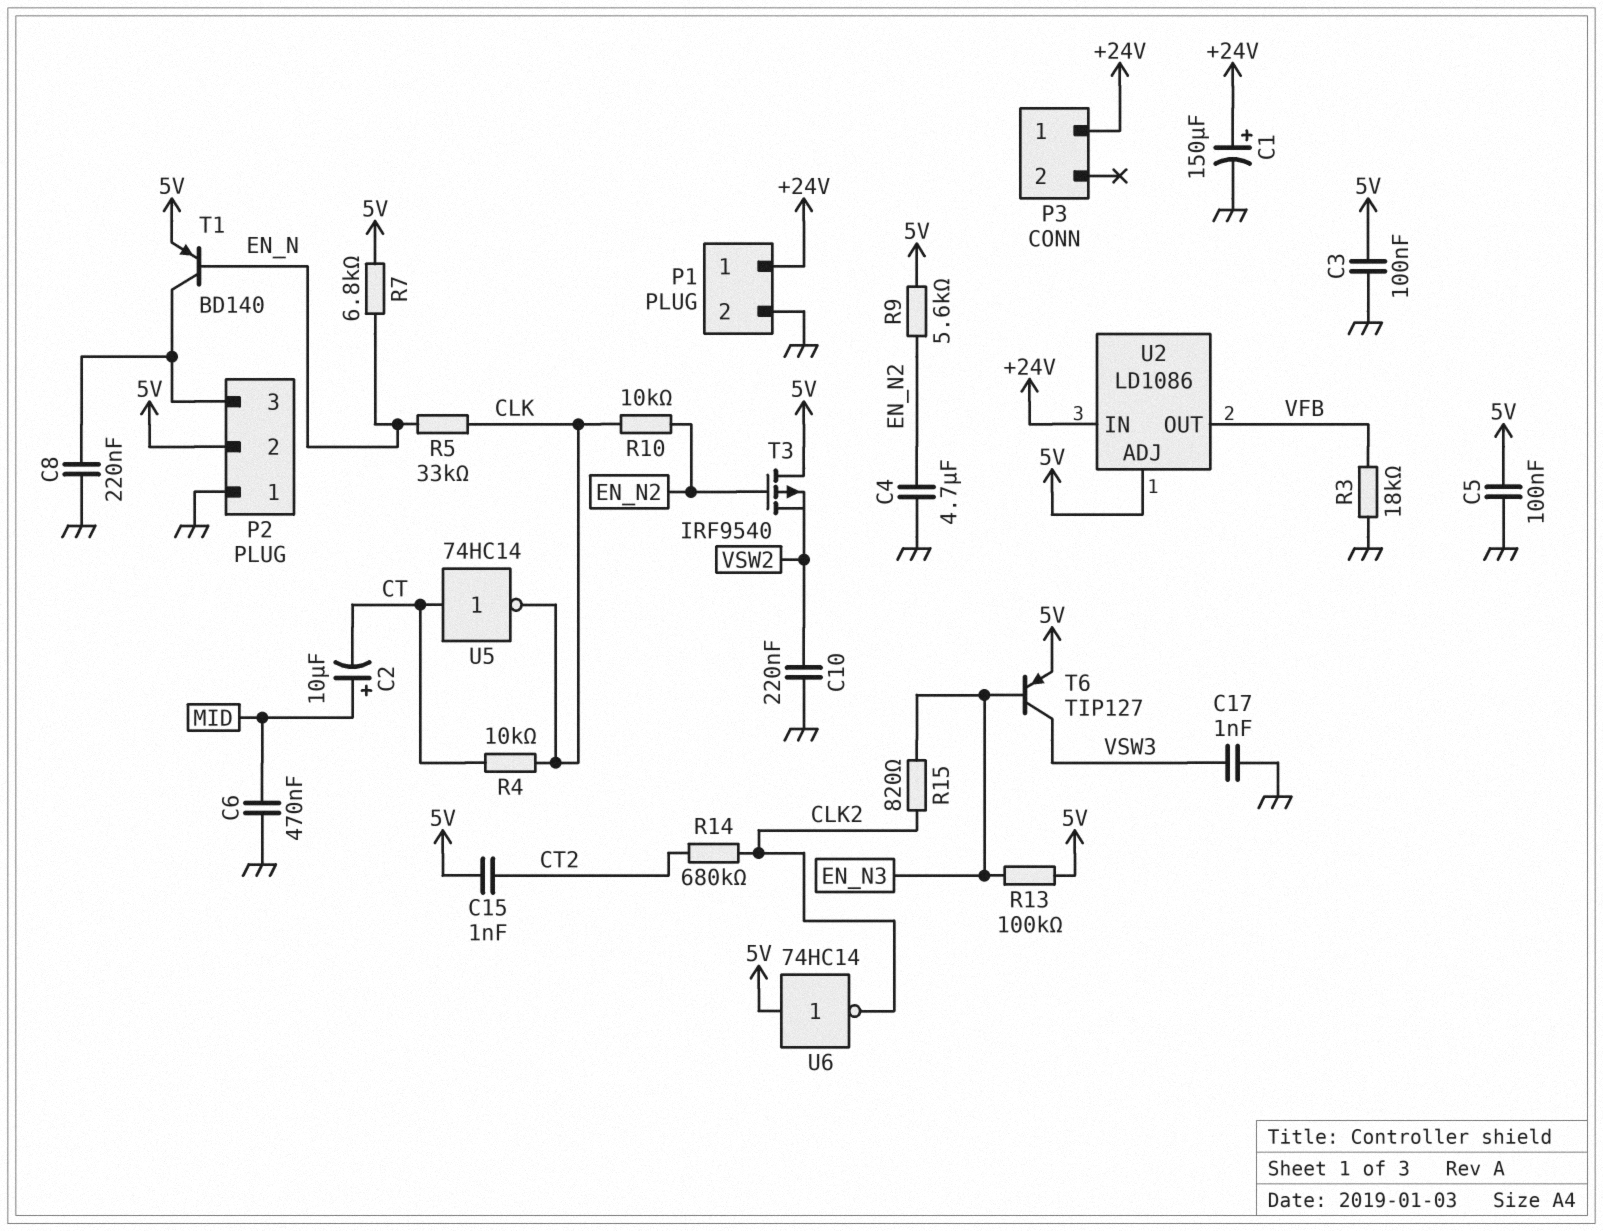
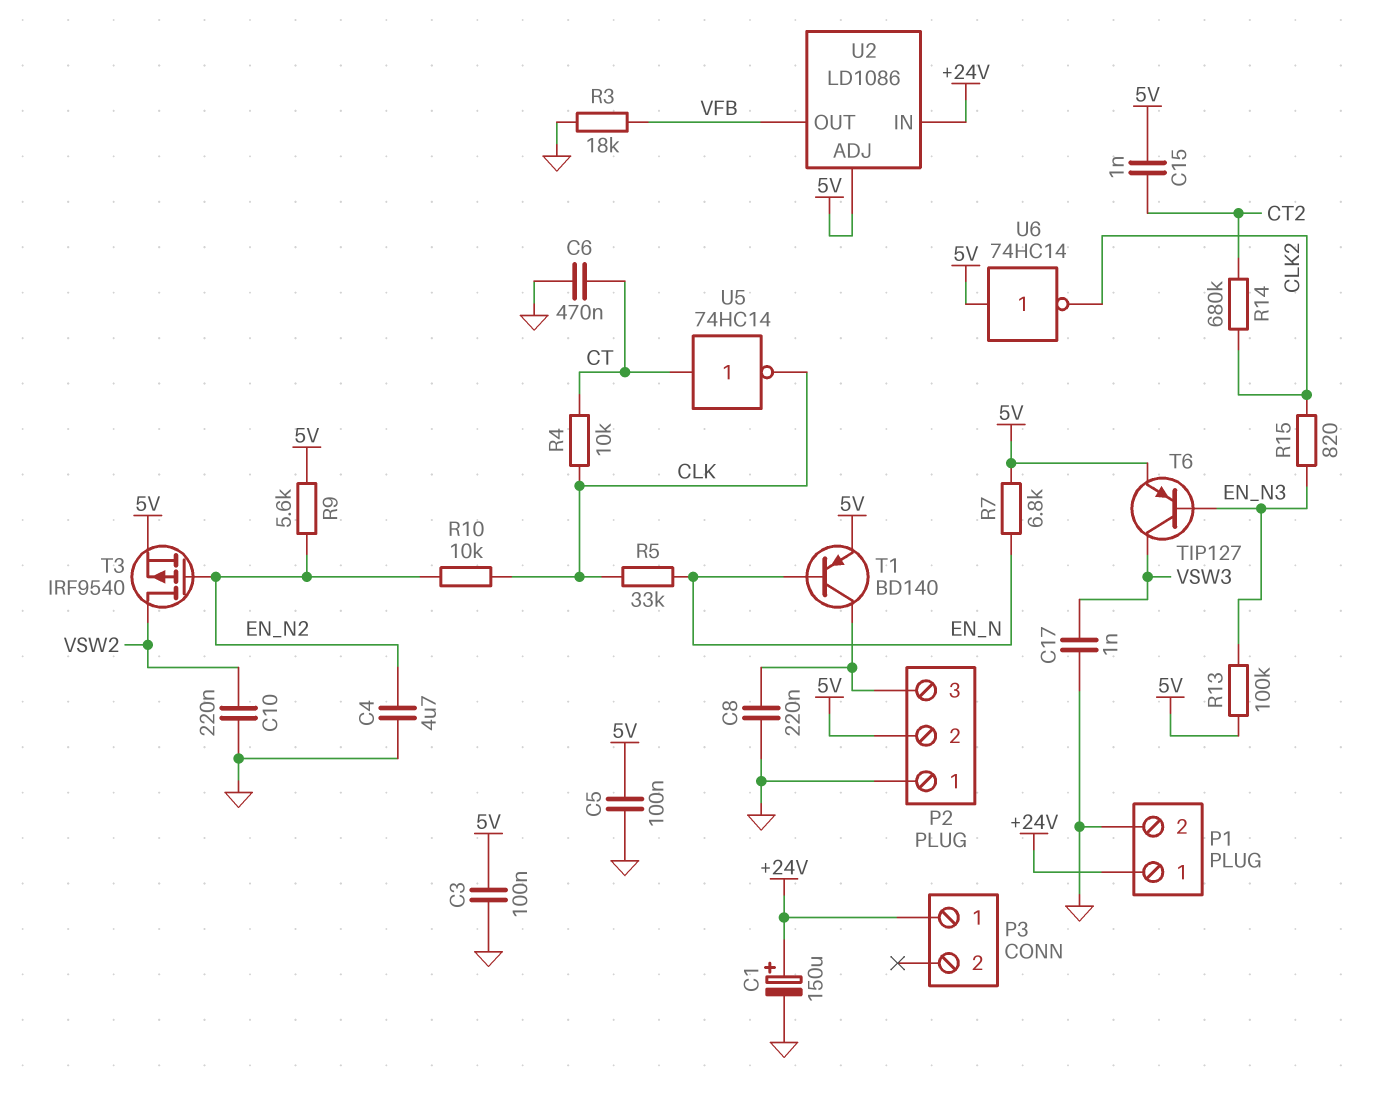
C2: 10uF (plus MID, minus CT) -> none
C6: 470nF (GND, MID) -> 470nF (CT, GND)
T3: PMOS IRF9540 (G EN_N2, D 5V, S VSW2) -> PMOS IRF9540 (G EN_N2, D VSW2, S 5V)

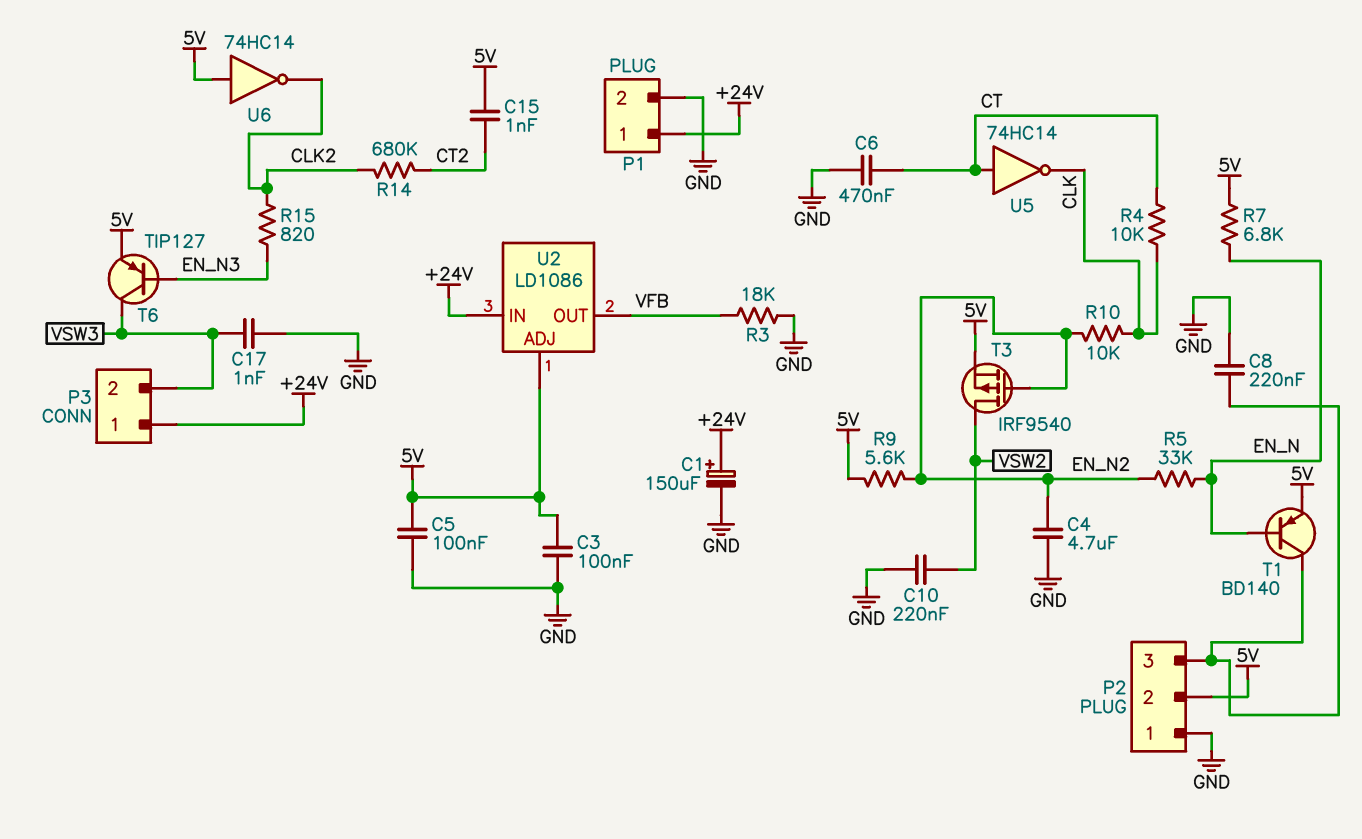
P3 pin 2: none -> VSW3
R5: 33k (CLK, EN_N) -> 33k (EN_N, EN_N2)
R13: 100k (5V, EN_N3) -> none

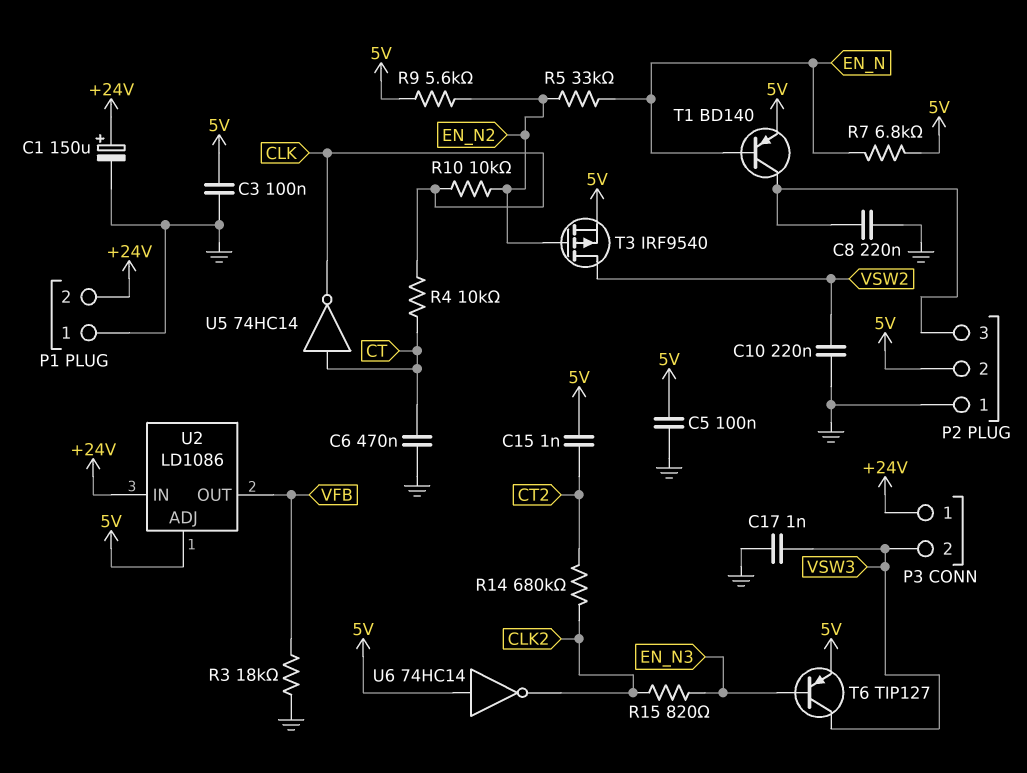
C4: 4.7uF (EN_N2, GND) -> none
P1 pin 1: +24V -> GND
P1 pin 2: GND -> +24V

